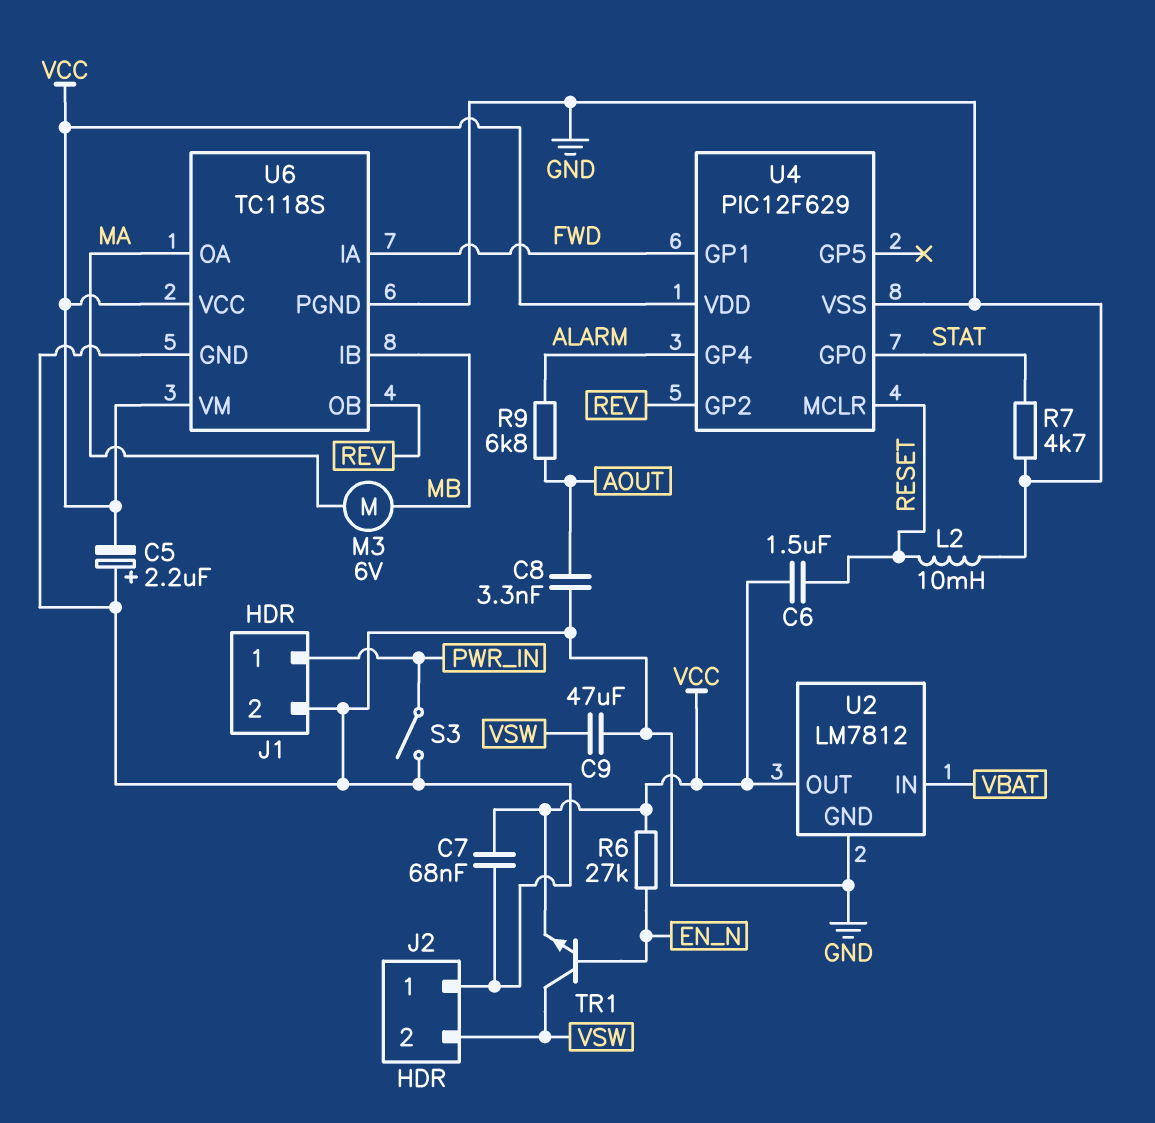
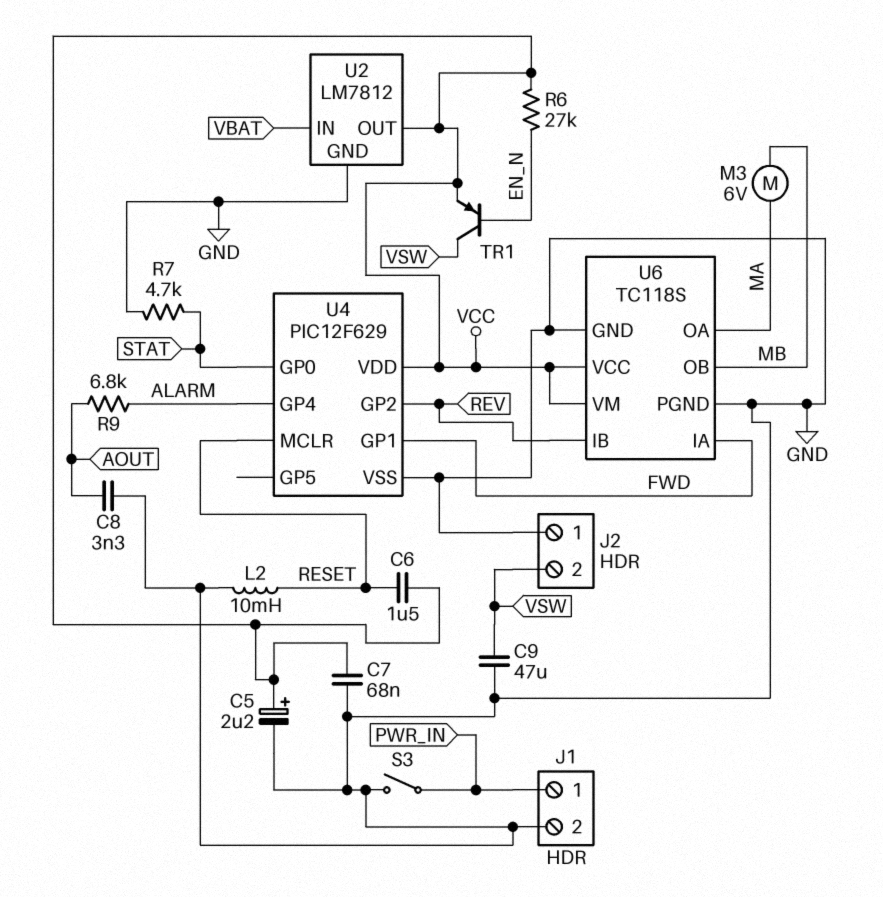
C5: 2.2uF (plus GND, minus VCC) -> 2.2uF (plus VCC, minus GND)
TR1: NPN (B EN_N, C VSW, E VCC) -> PNP (B EN_N, C VSW, E VCC)
U6 pin IB: MB -> REV
U6 pin OB: REV -> MB

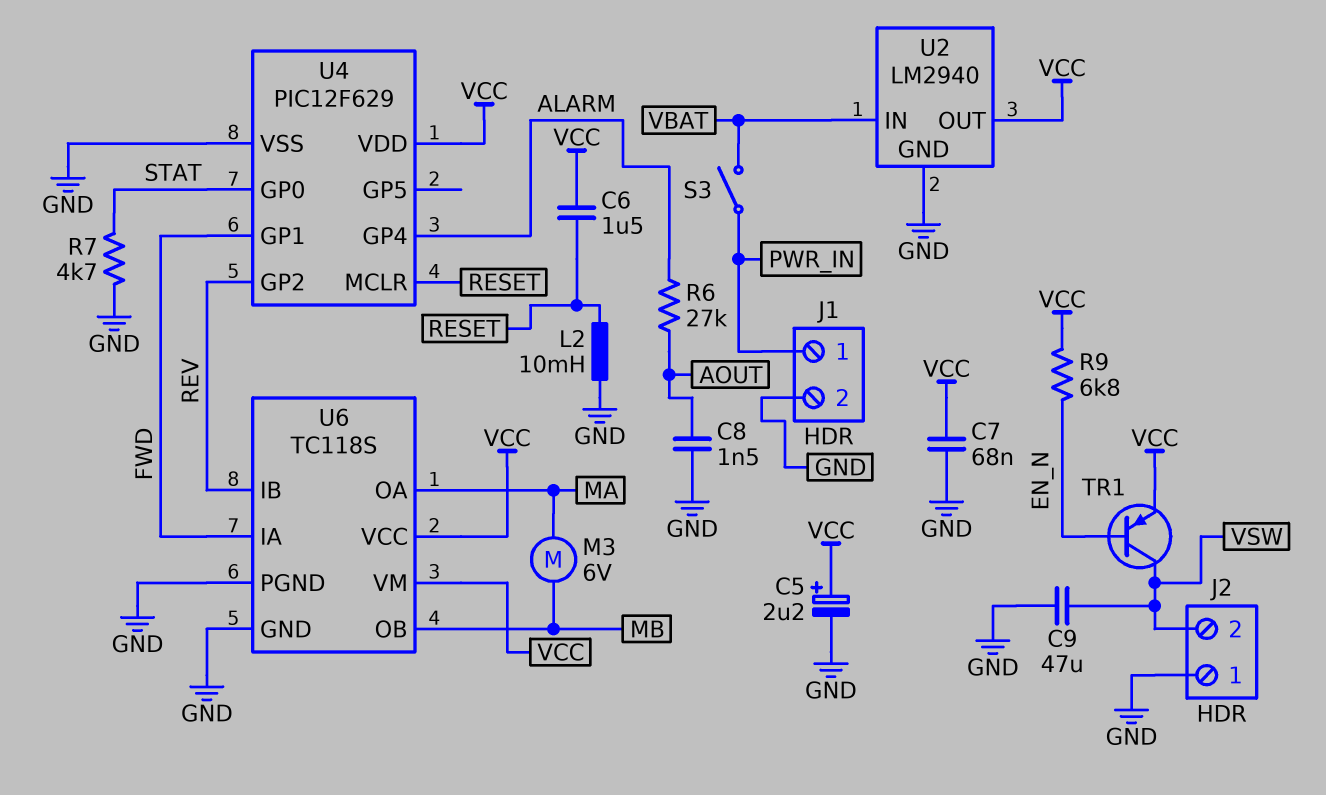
C8: 3.3nF (AOUT, GND) -> 1.5nF (AOUT, GND)
R6: 27k (EN_N, VCC) -> 27k (ALARM, AOUT)
R9: 6.8k (ALARM, AOUT) -> 6.8k (EN_N, VCC)
S3: switch (GND, PWR_IN) -> switch (PWR_IN, VBAT)
U2: LM7812 -> LM2940

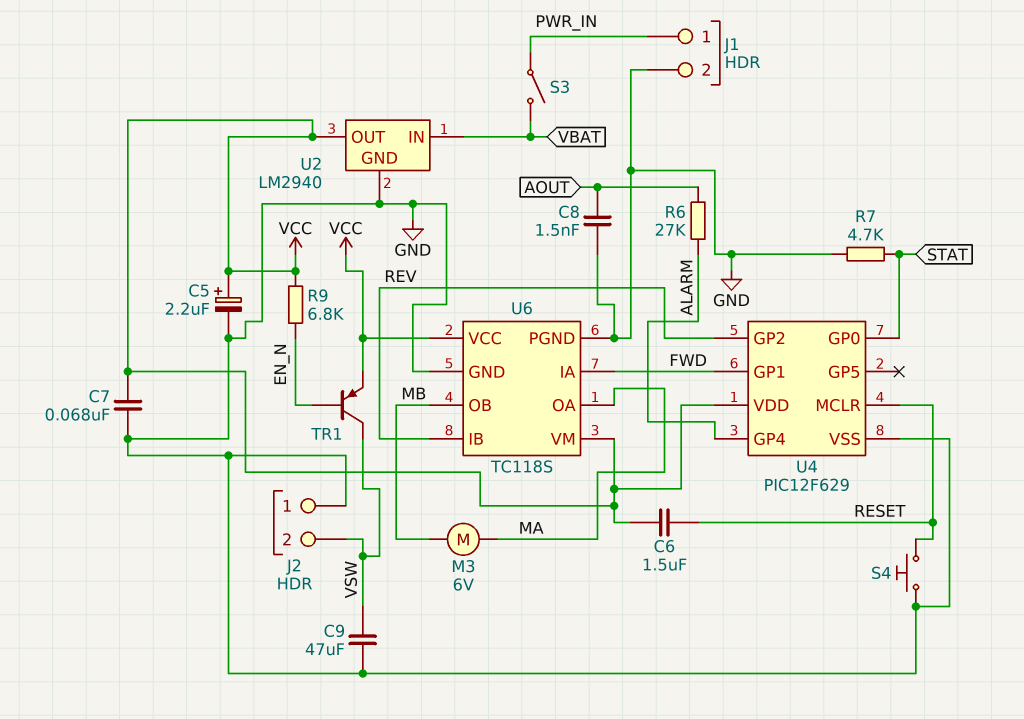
L2: 10mH (GND, RESET) -> none
S4: none -> button (GND, RESET)

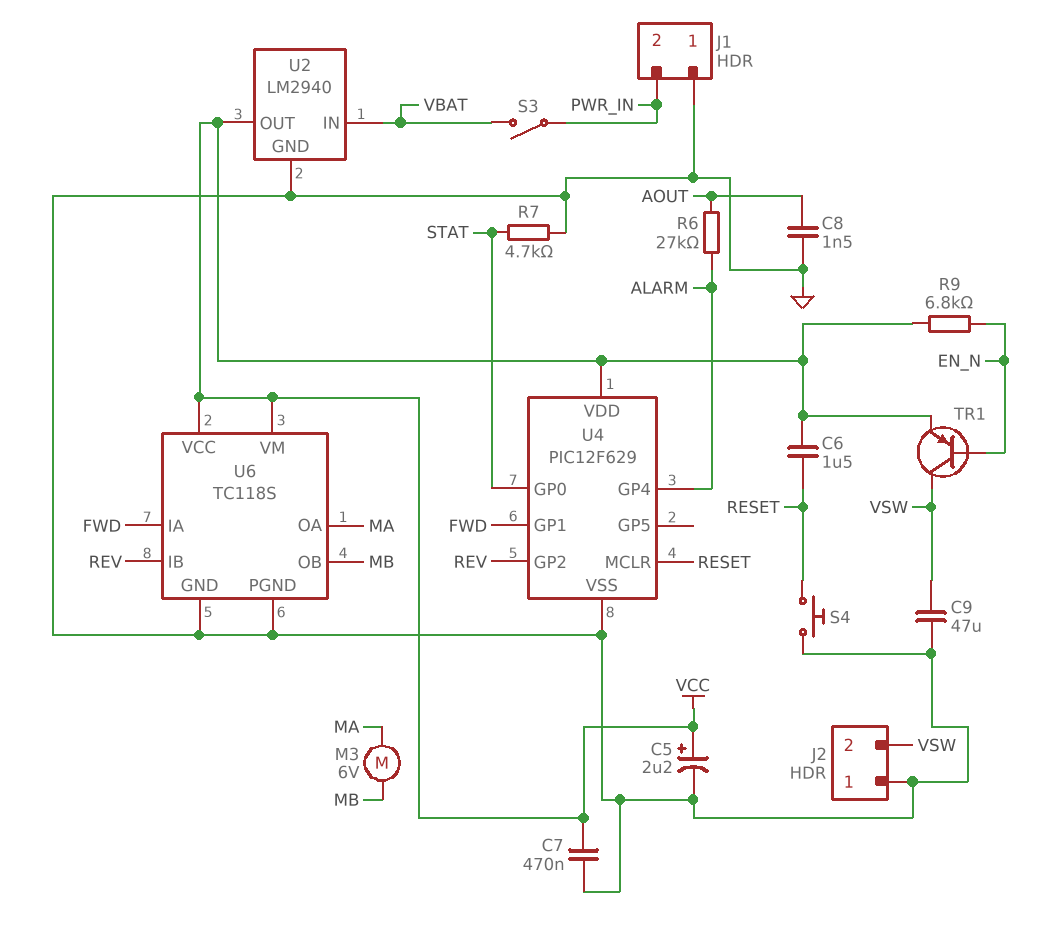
C7: 68nF (GND, VCC) -> 470nF (GND, VCC)
J1 pin 1: PWR_IN -> GND
J1 pin 2: GND -> PWR_IN

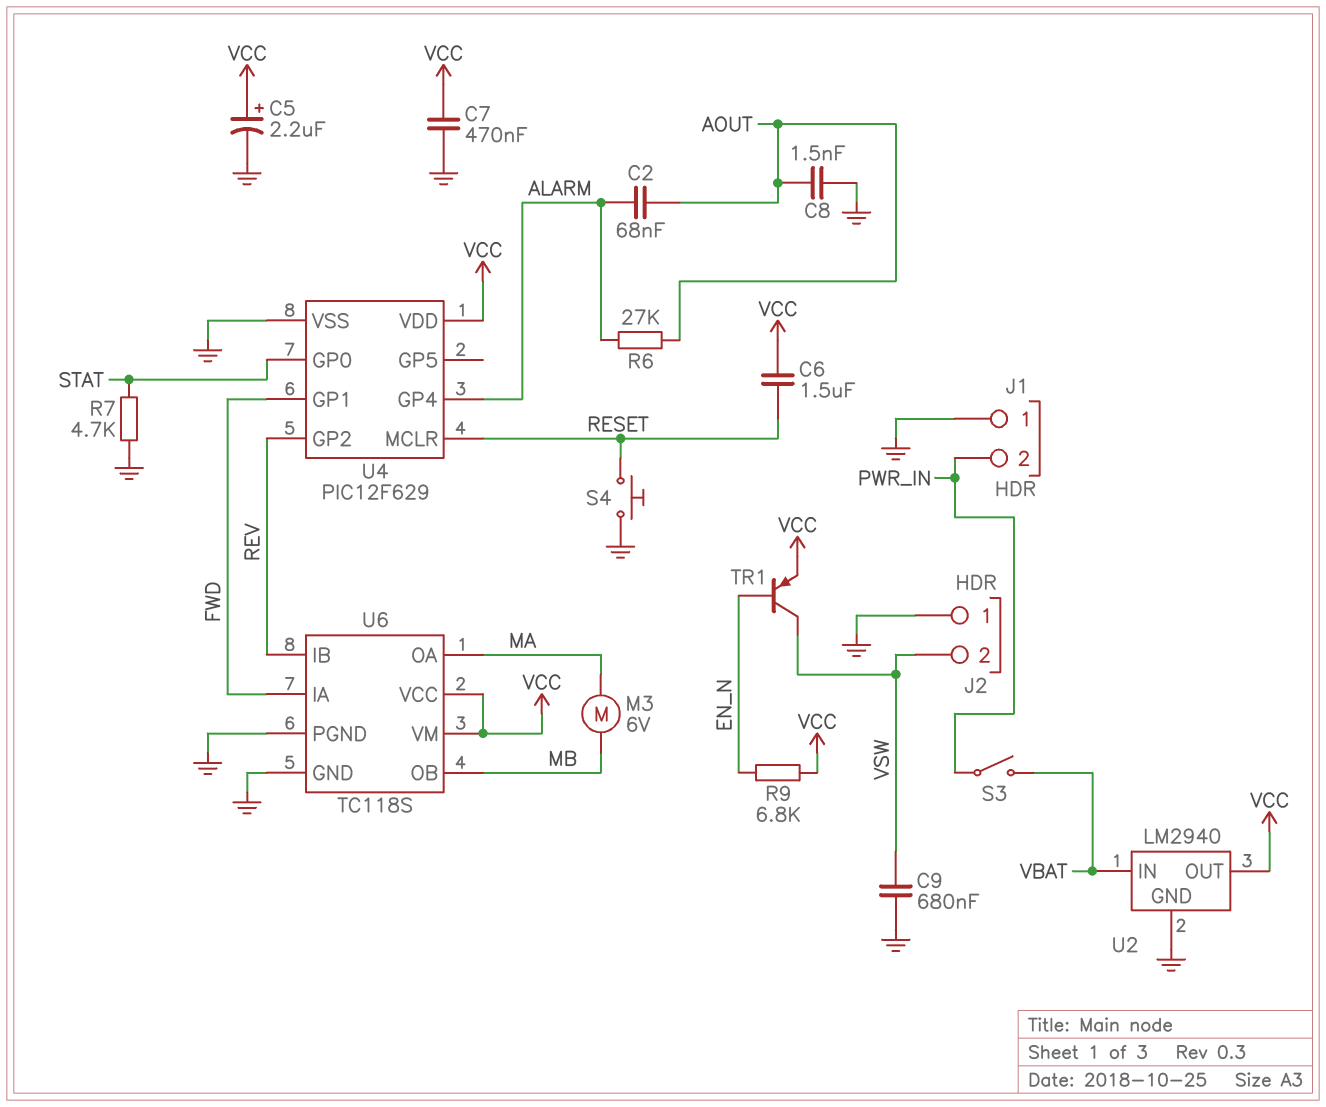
C2: none -> 68nF (ALARM, AOUT)
C9: 47uF (GND, VSW) -> 680nF (GND, VSW)

